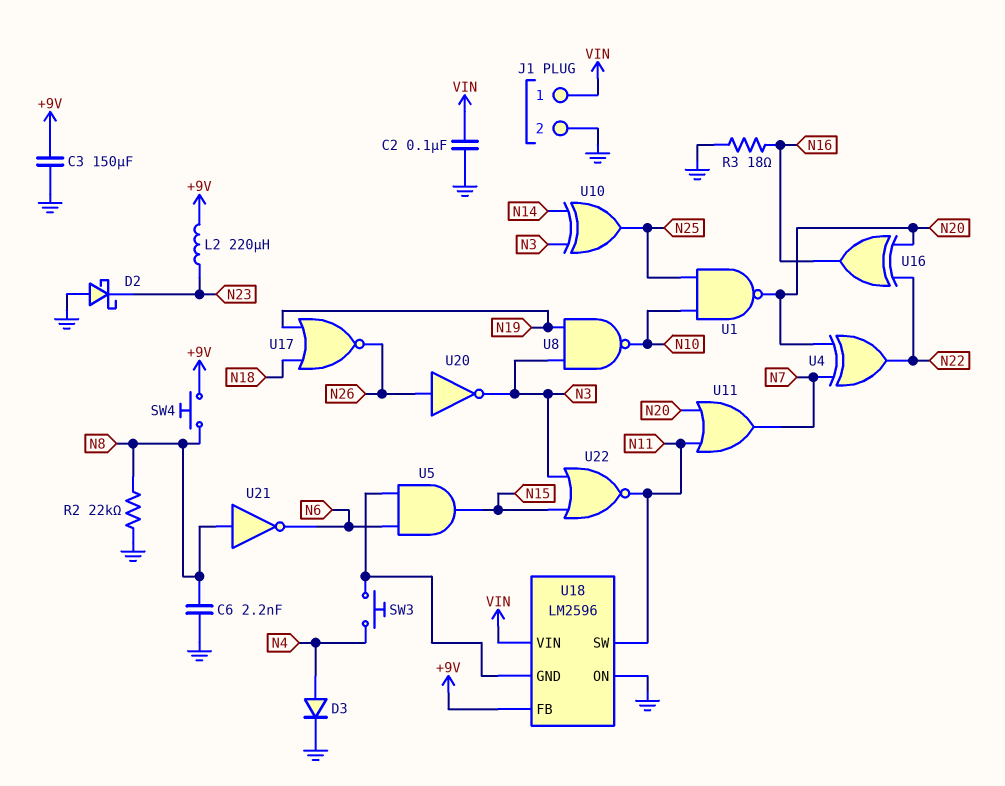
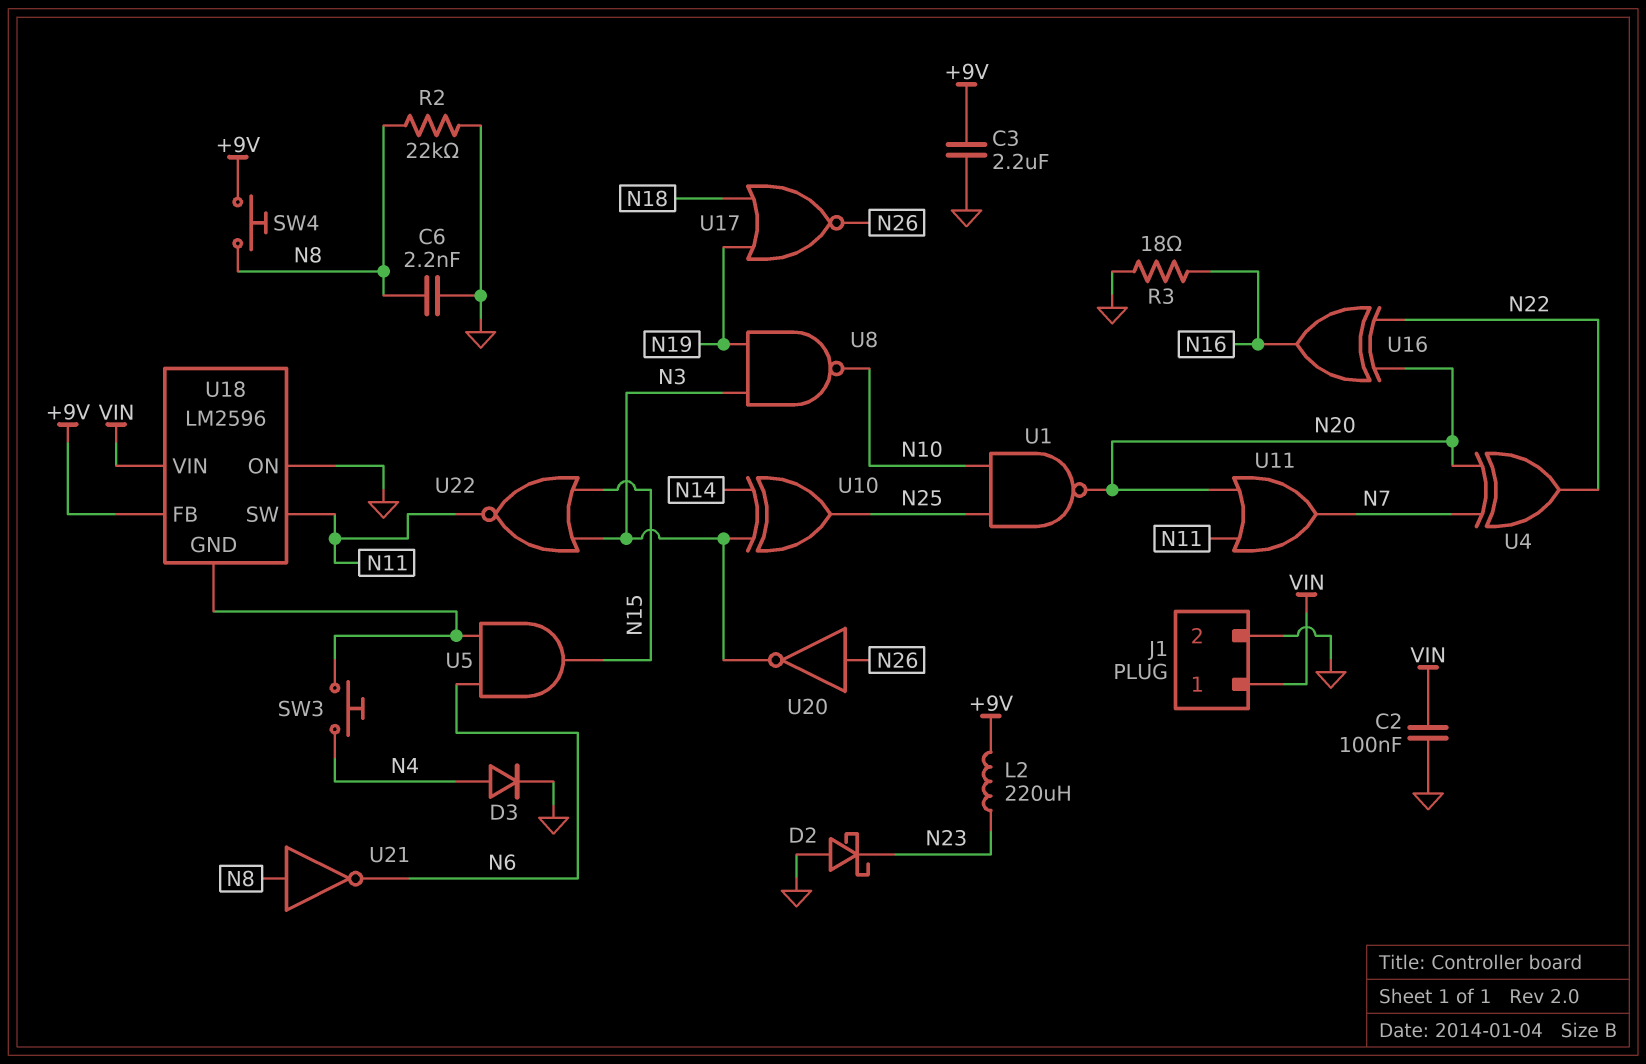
C3: 150uF (+9V, GND) -> 2.2uF (+9V, GND)

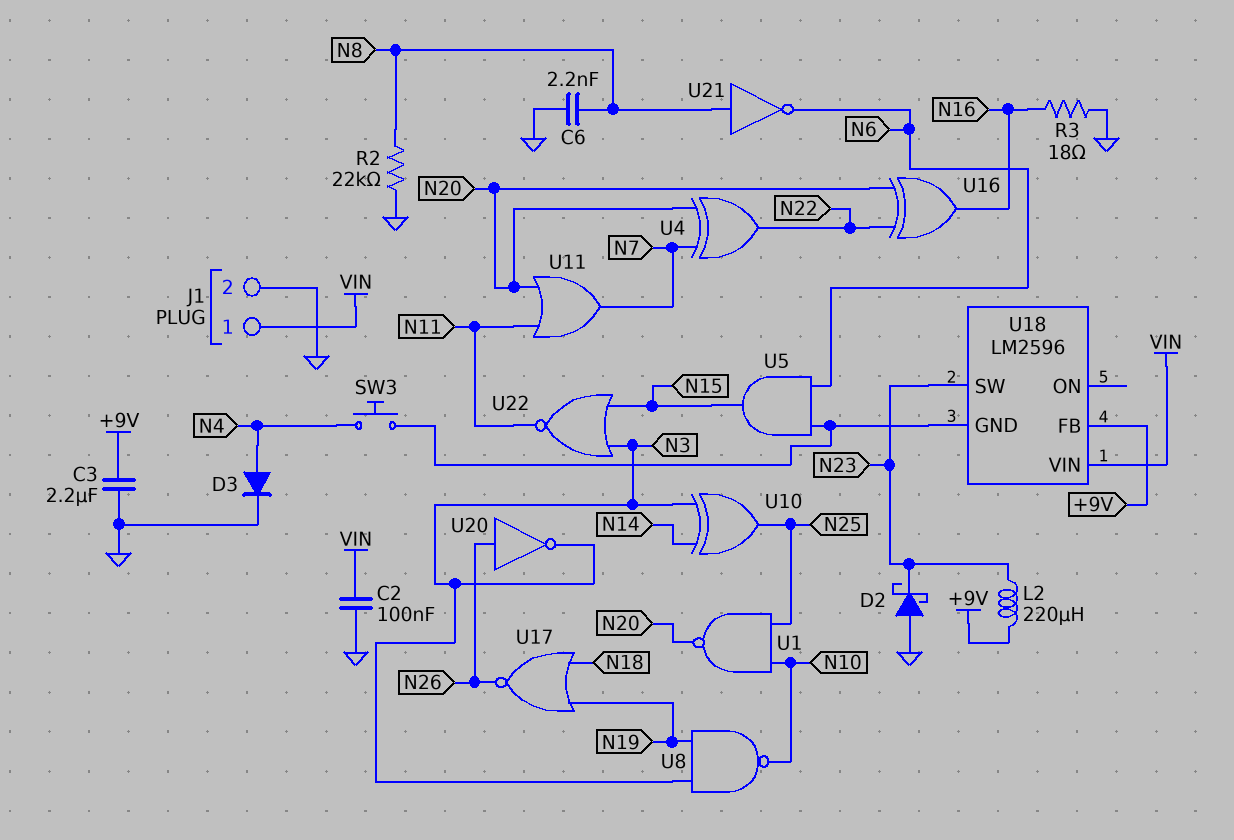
SW4: button (+9V, N8) -> none
U18 pin ON: GND -> none
U18 pin SW: N11 -> N23

